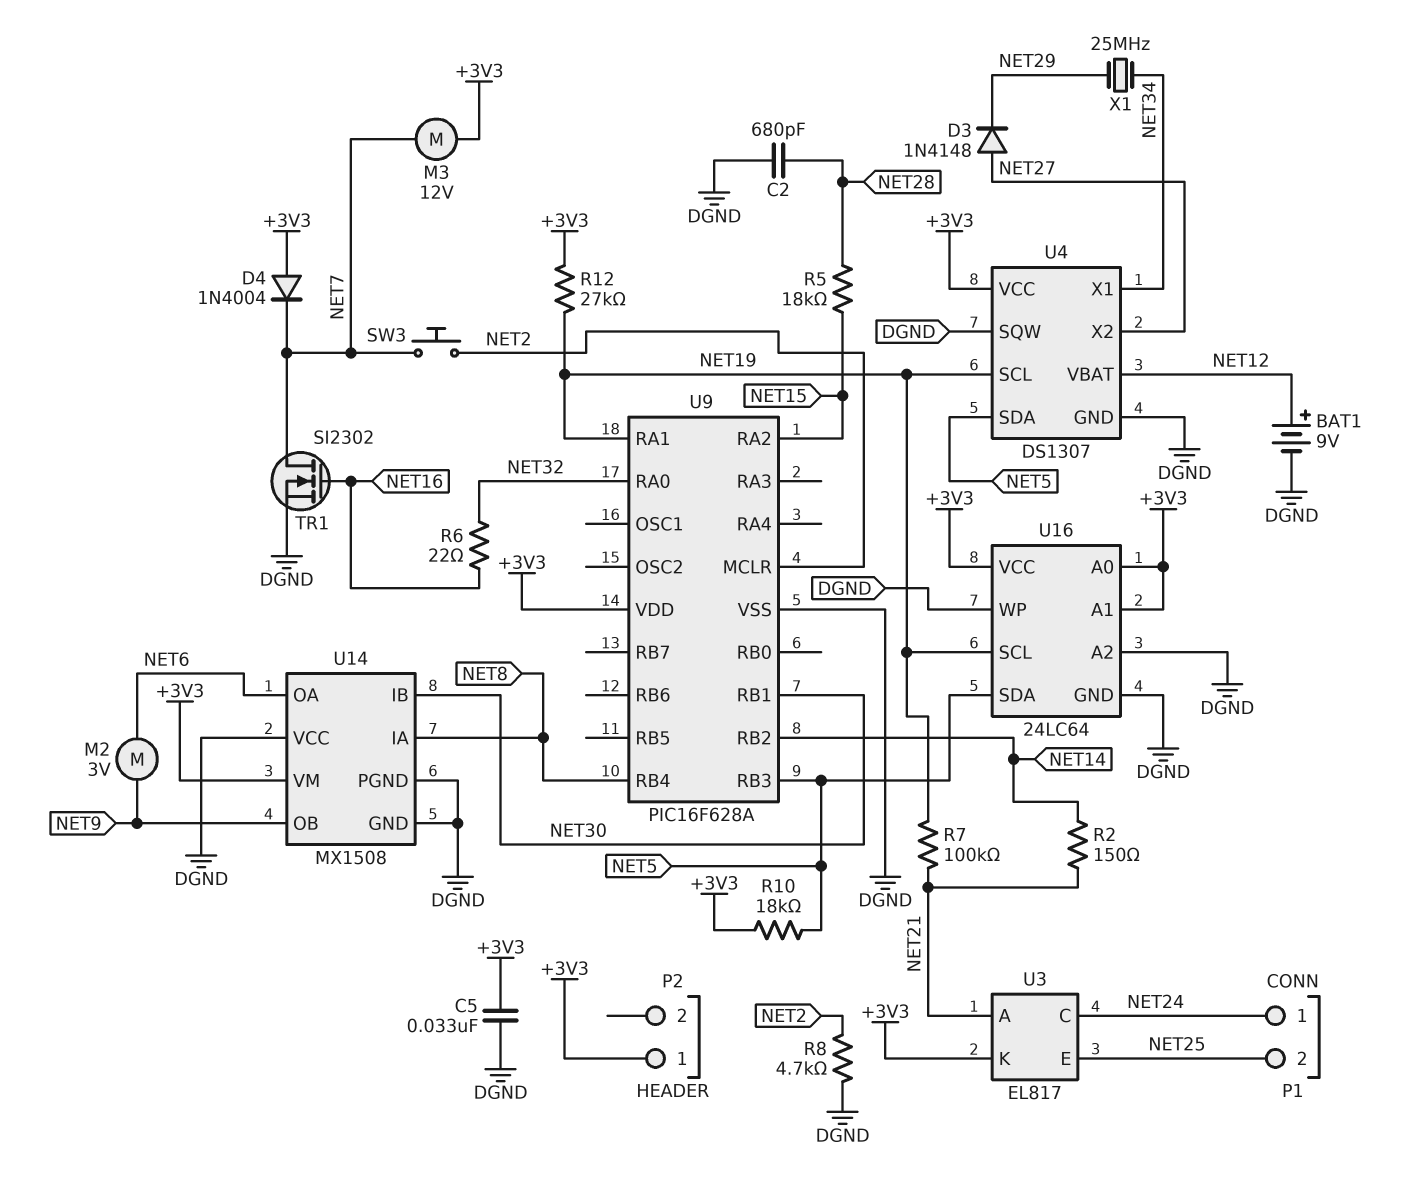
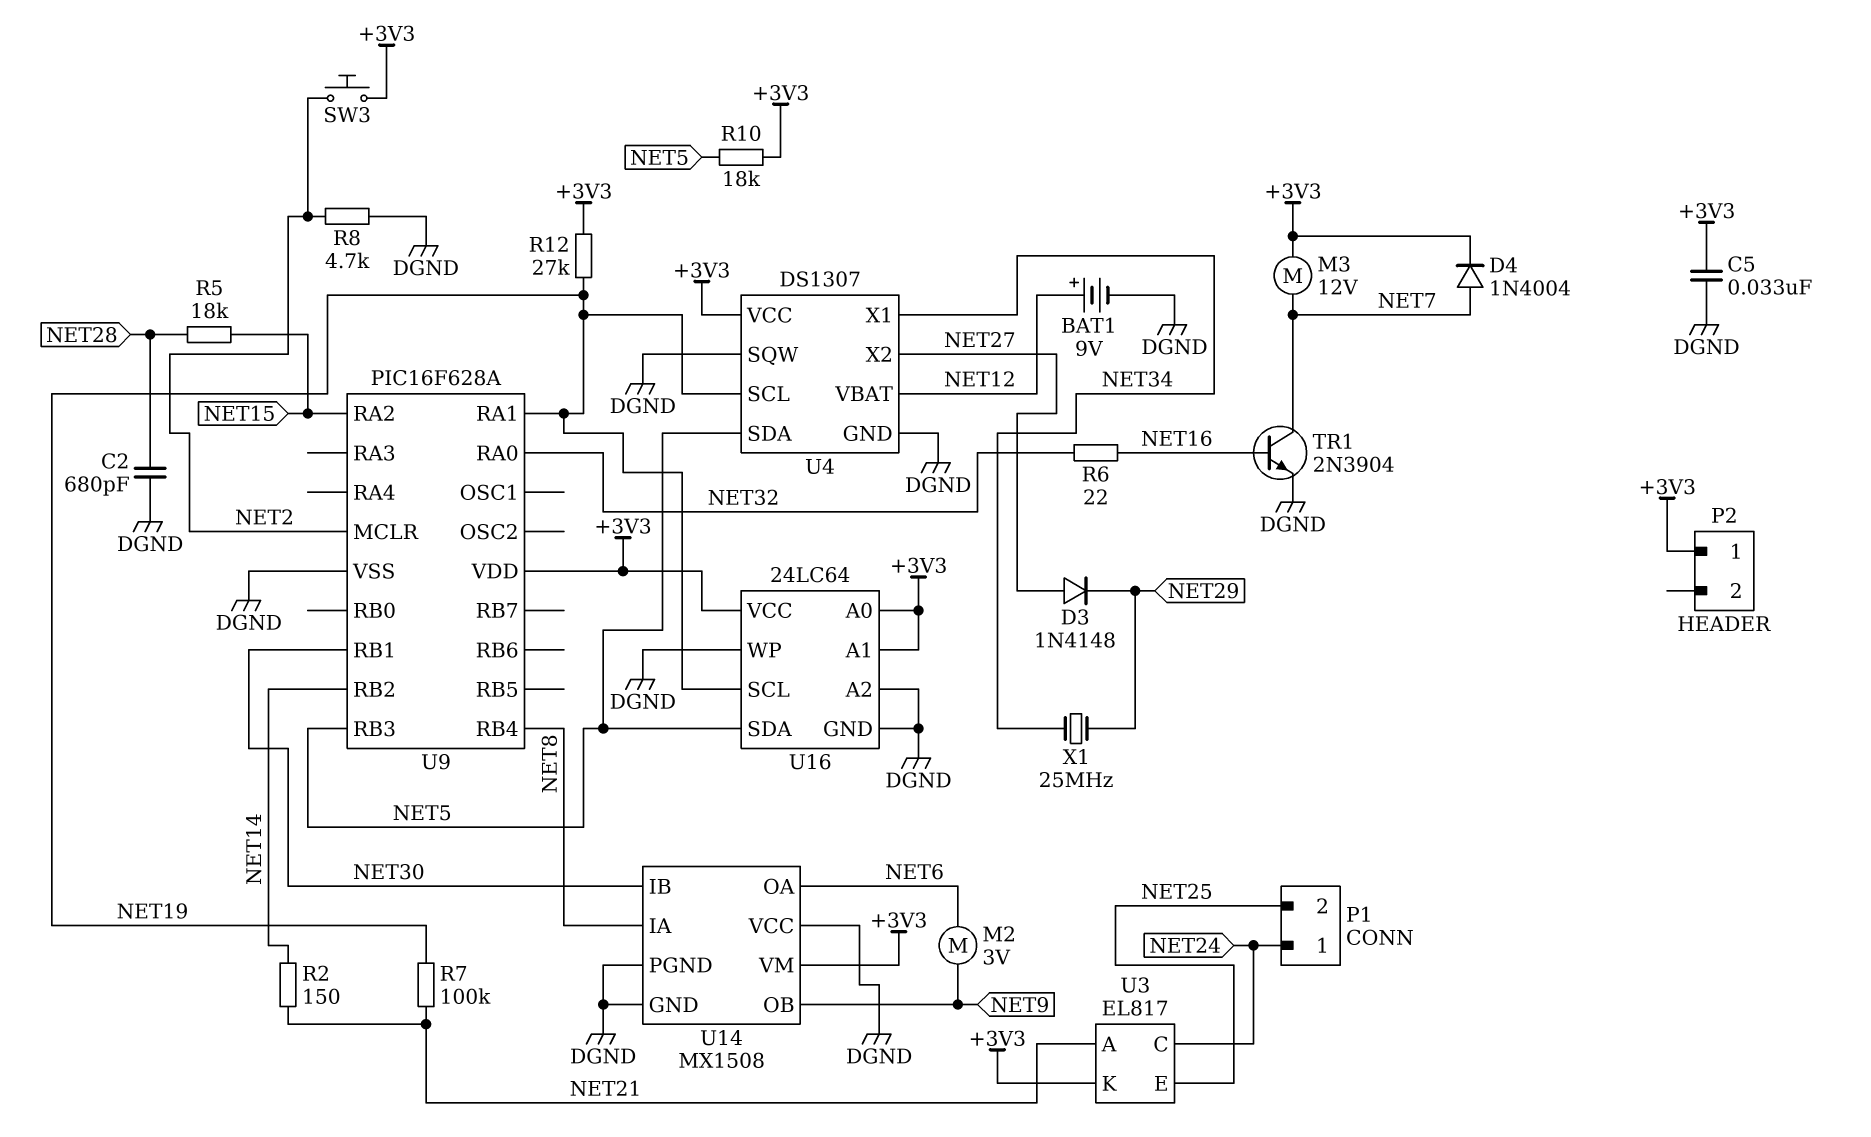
D4: diode 1N4004 (A +3V3, K NET7) -> diode 1N4004 (A NET7, K +3V3)
SW3: button (NET2, NET7) -> button (+3V3, NET2)
TR1: NMOS SI2302 (G NET16, D NET7, S DGND) -> NPN 2N3904 (B NET16, C NET7, E DGND)

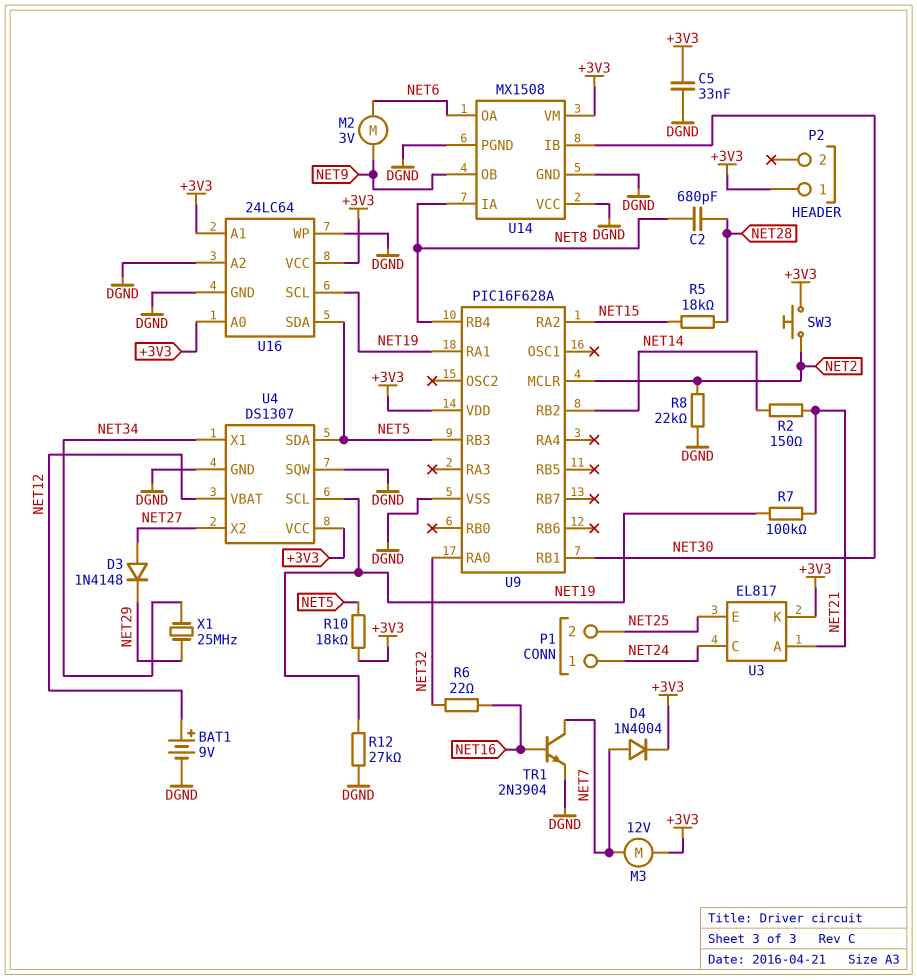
C2: 680pF (DGND, NET28) -> 680pF (NET8, NET28)
R8: 4.7k (DGND, NET2) -> 22k (DGND, NET2)
R12: 27k (+3V3, NET19) -> 27k (DGND, NET19)

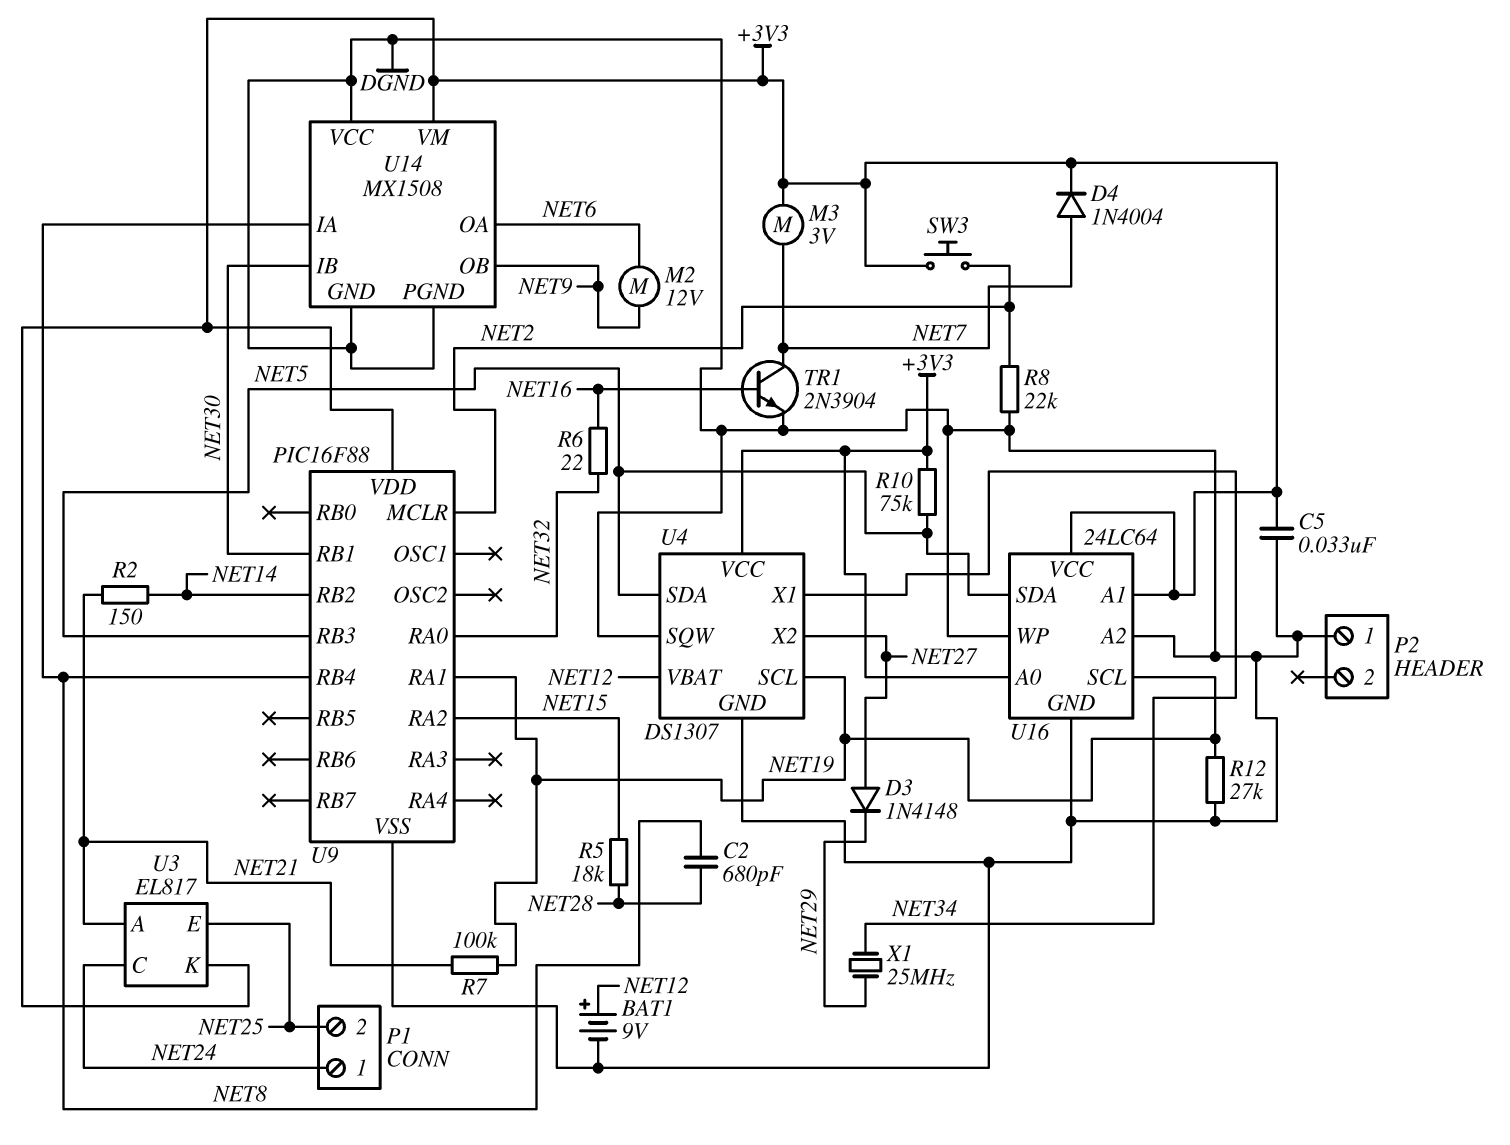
M2: motor 3V (NET6, NET9) -> motor 12V (NET6, NET9)
M3: motor 12V (+3V3, NET7) -> motor 3V (+3V3, NET7)
P2 pin 1: +3V3 -> DGND
R10: 18k (+3V3, NET5) -> 75k (+3V3, NET5)
U9: PIC16F628A -> PIC16F88

